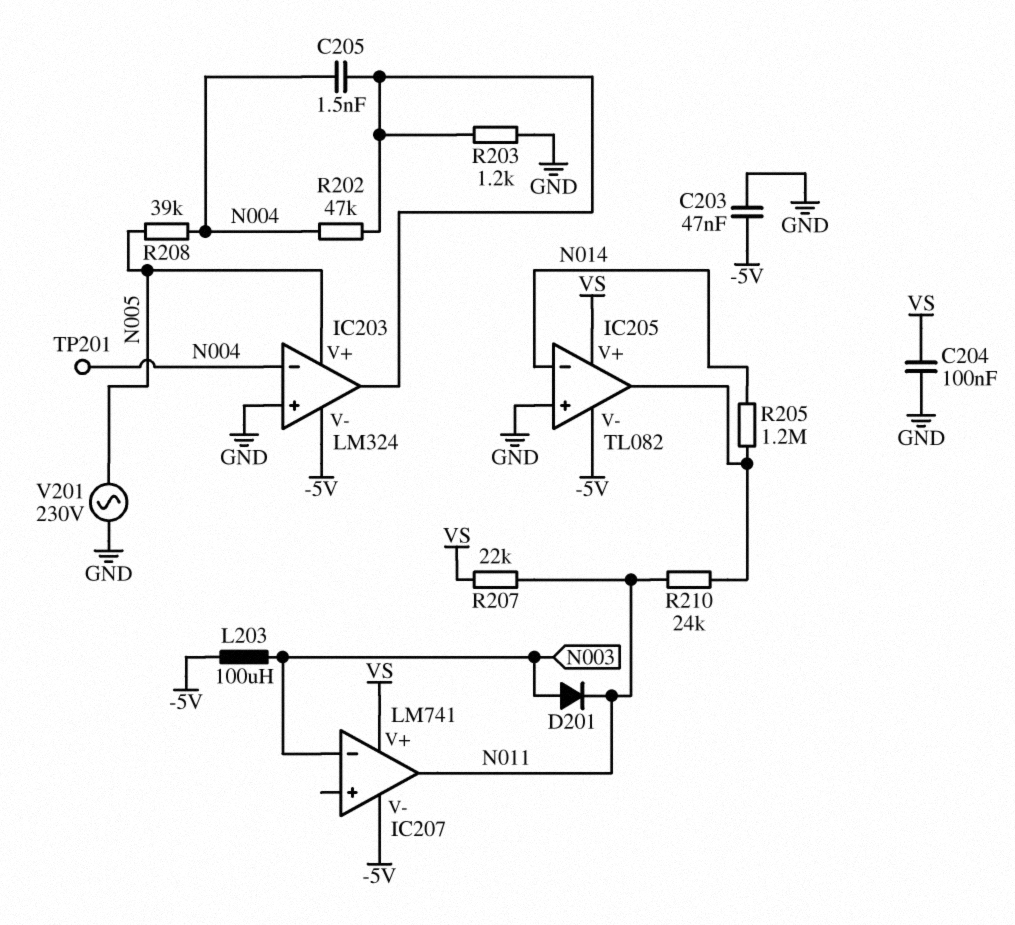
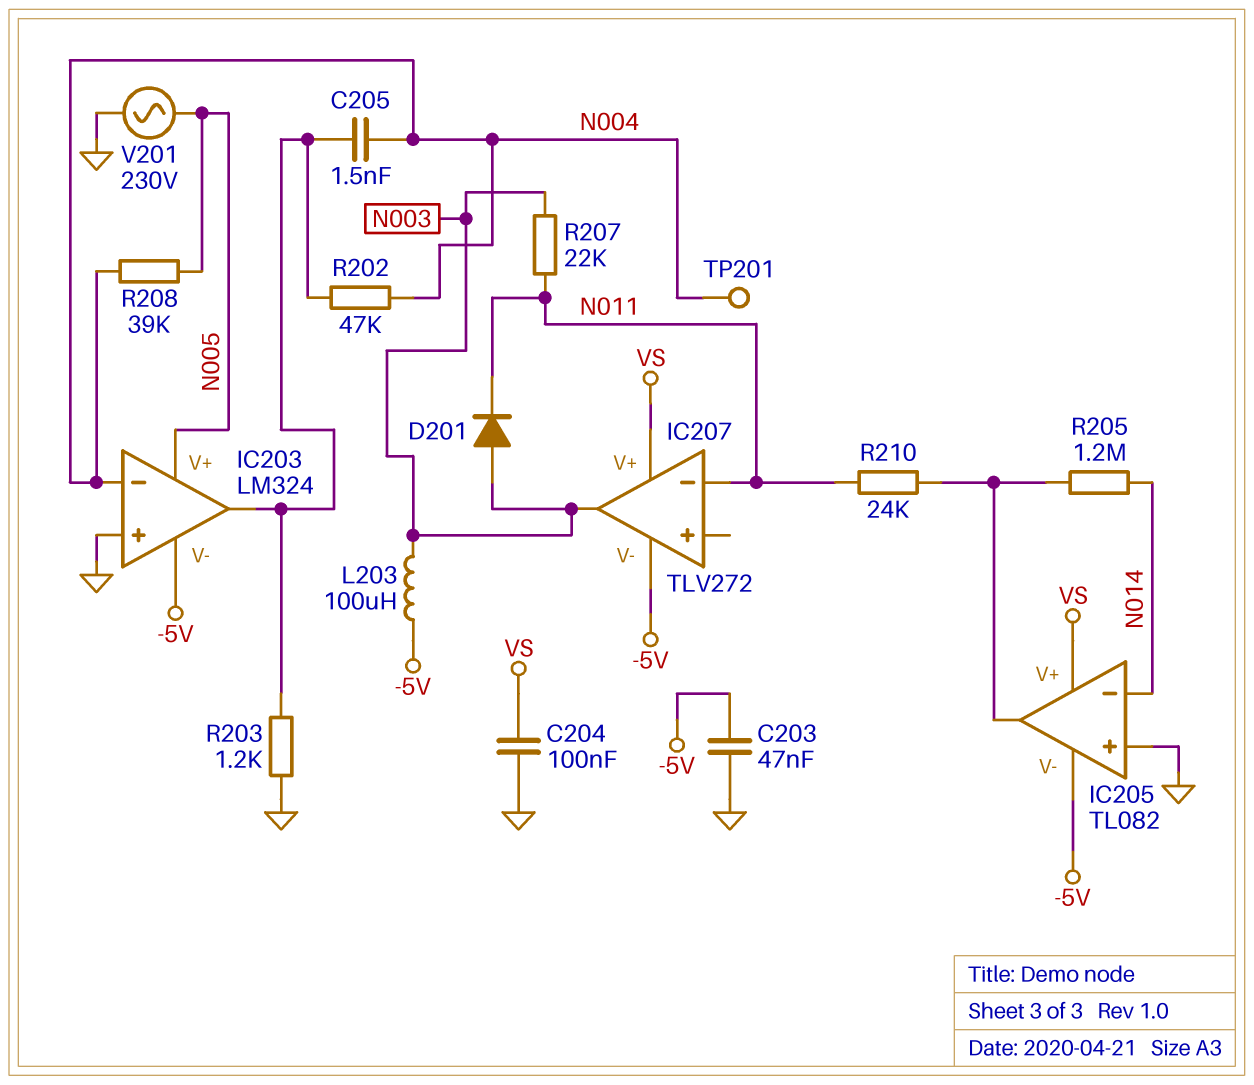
IC207: LM741 -> TLV272
IC207 pin in-: N003 -> N011
IC207 pin out: N011 -> N003
R207: 22k (N011, VS) -> 22k (N003, N011)

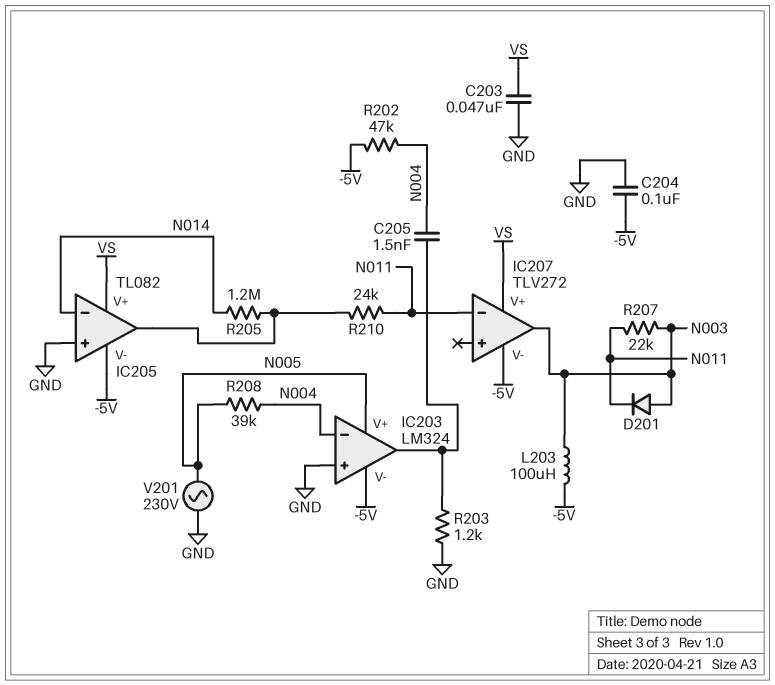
C203: 47nF (-5V, GND) -> 47nF (GND, VS)
C204: 100nF (GND, VS) -> 100nF (-5V, GND)
R202: 47k (IC203/out, N004) -> 47k (-5V, N004)
TP201: test point (N004) -> none

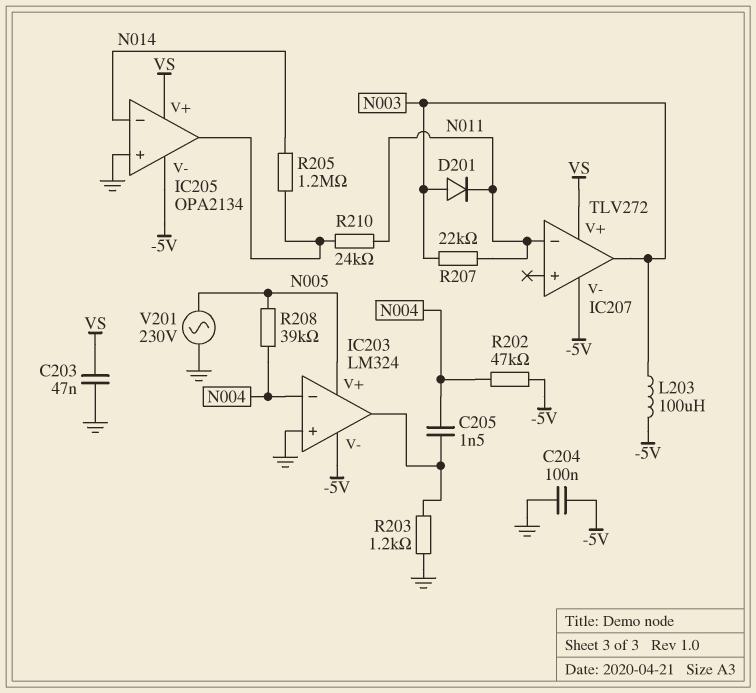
IC205: TL082 -> OPA2134

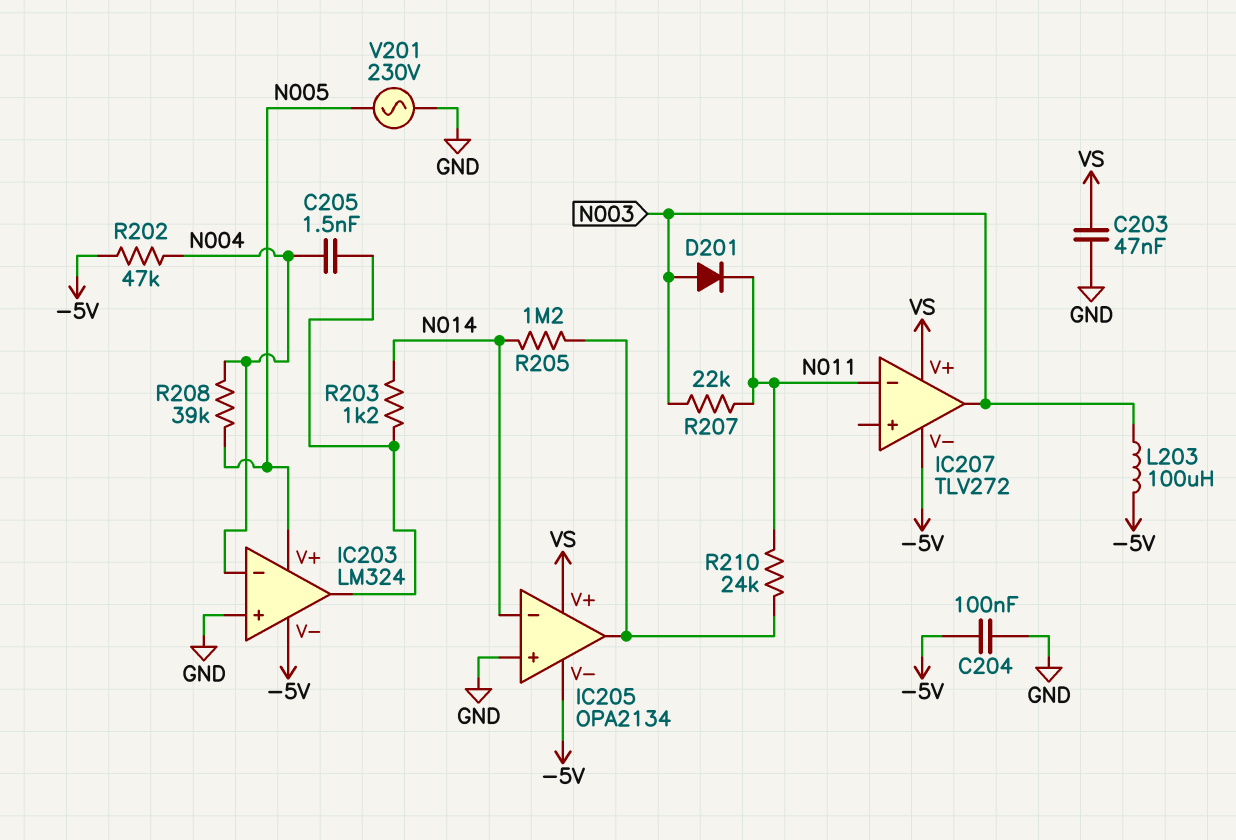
R203: 1.2k (GND, IC203/out) -> 1.2k (IC203/out, N014)

